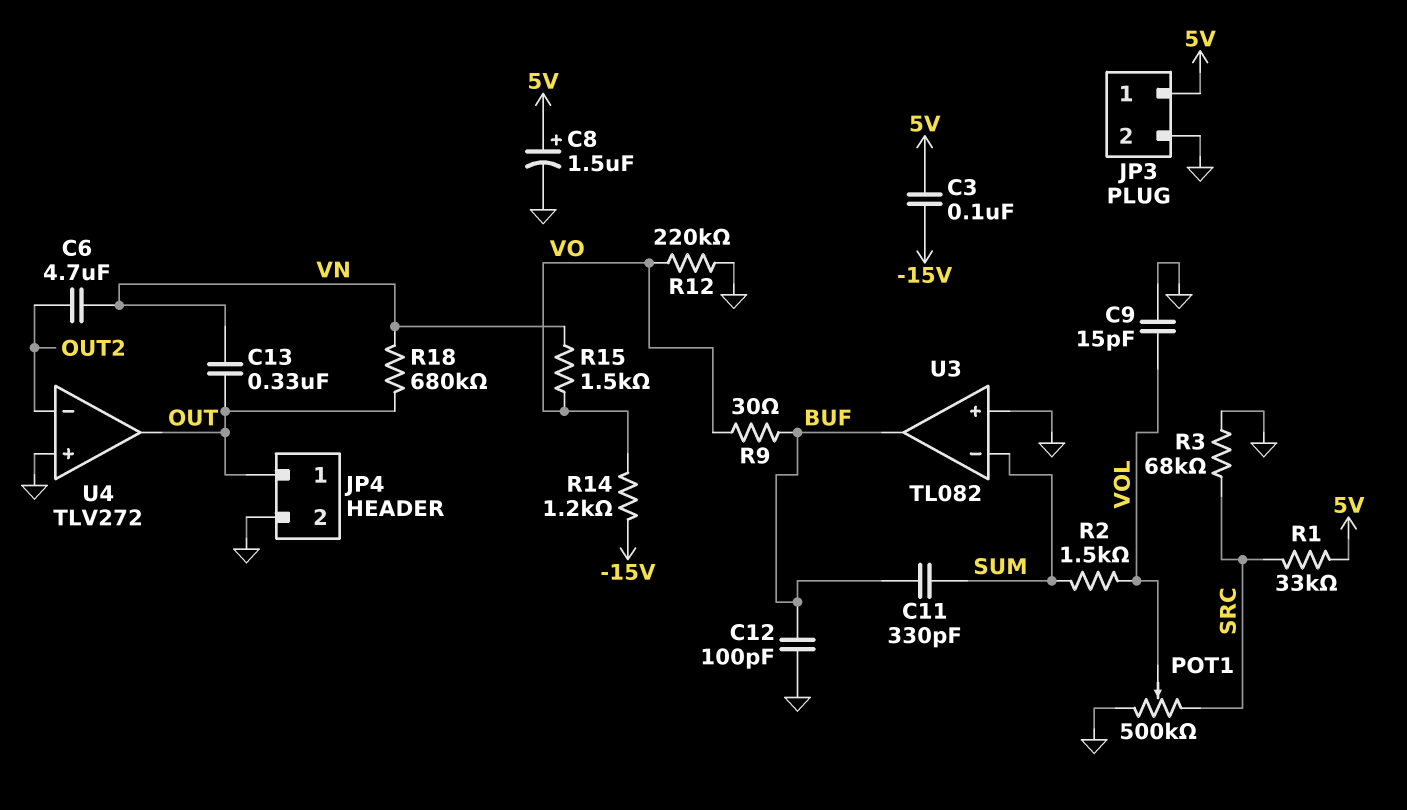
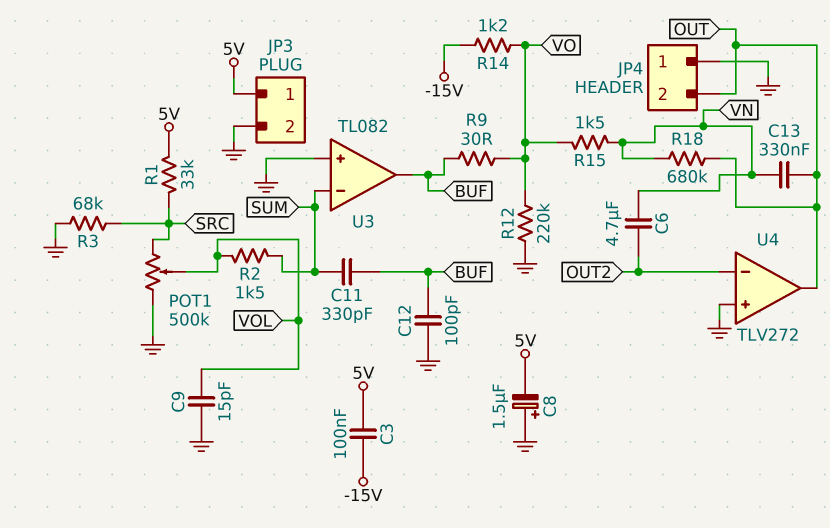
C8: 1.5uF (plus 5V, minus GND) -> 1.5uF (plus GND, minus 5V)
JP4 pin 1: OUT -> GND
JP4 pin 2: GND -> OUT

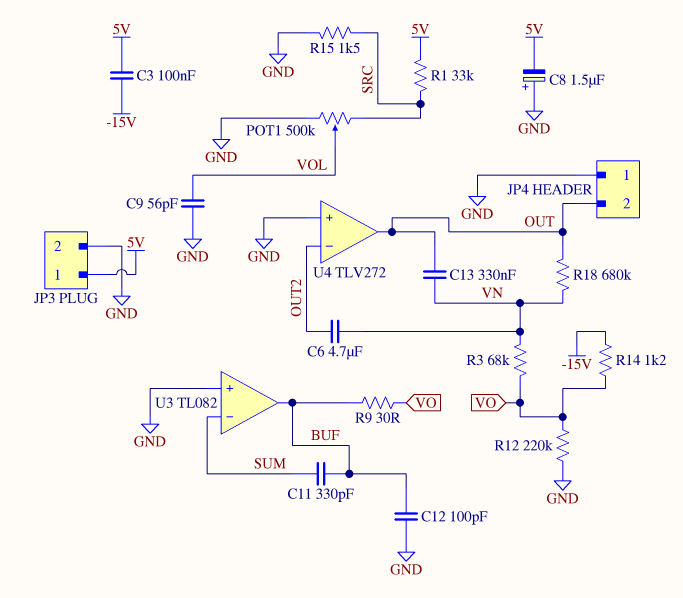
C9: 15pF (GND, VOL) -> 56pF (GND, VOL)
R2: 1.5k (SUM, VOL) -> none
R3: 68k (GND, SRC) -> 68k (VN, VO)
R15: 1.5k (VN, VO) -> 1.5k (GND, SRC)

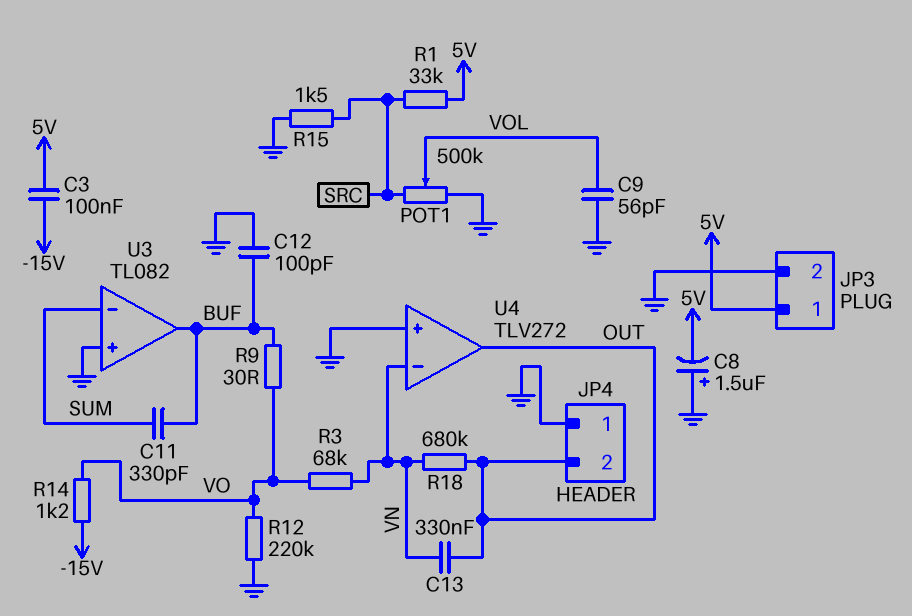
C6: 4.7uF (OUT2, VN) -> none
U4 pin in-: OUT2 -> VN

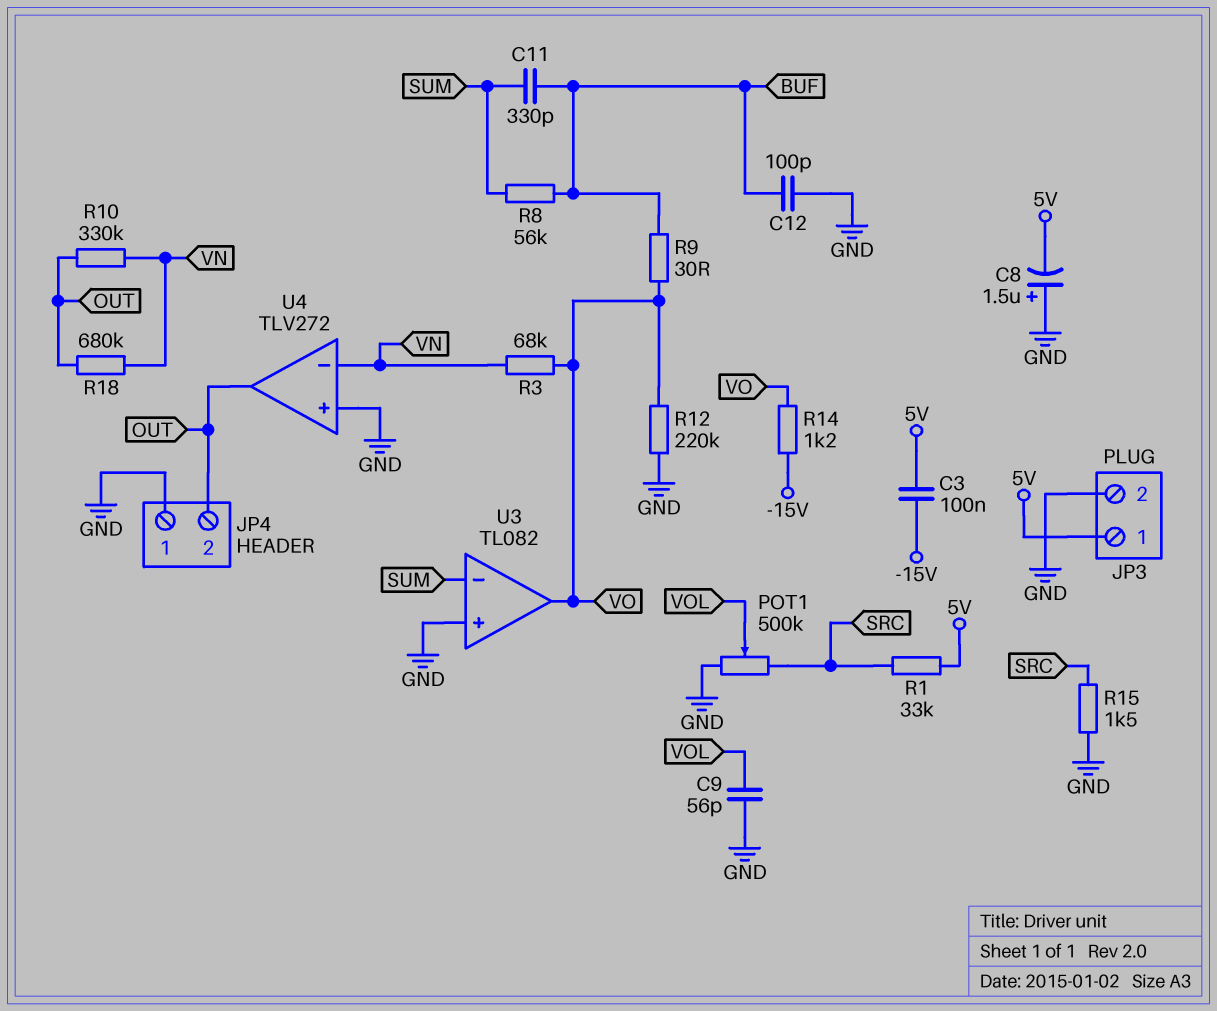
C13: 330nF (OUT, VN) -> none
R8: none -> 56k (BUF, SUM)
R10: none -> 330k (OUT, VN)
U3 pin out: BUF -> VO

